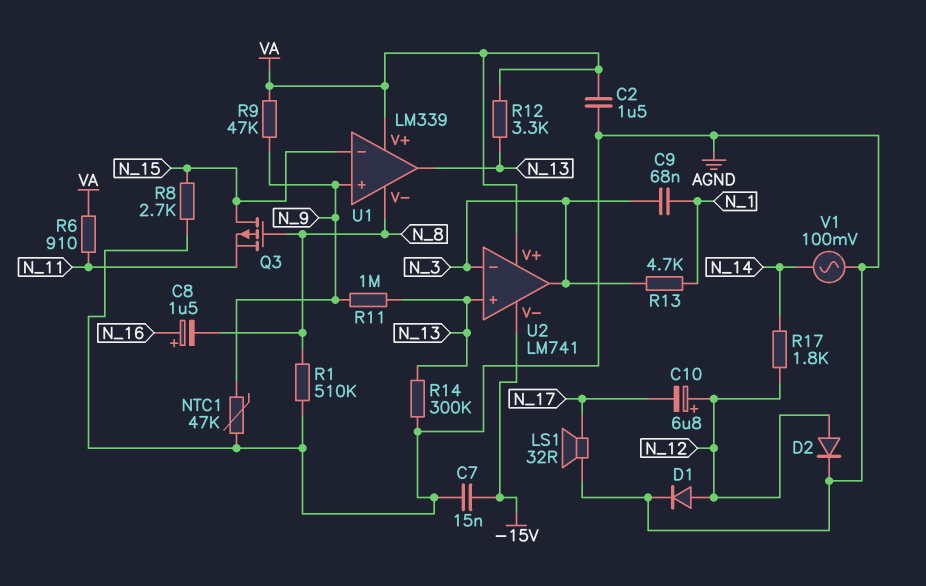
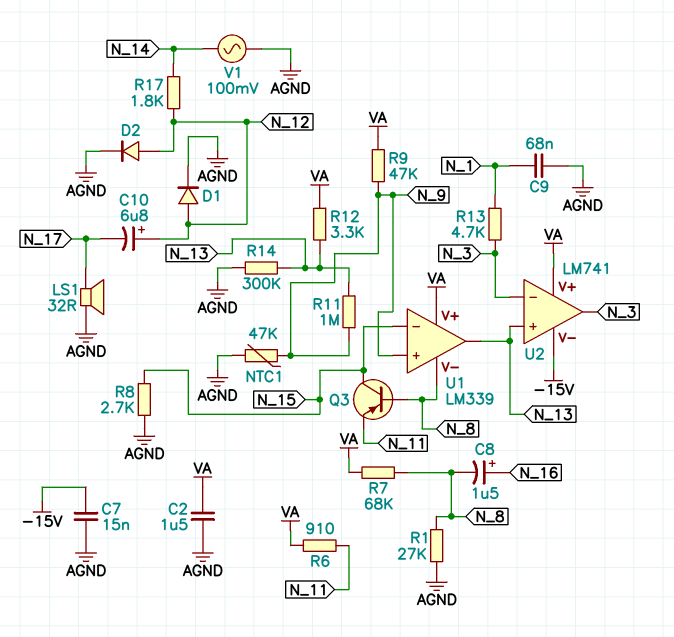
C9: 68nF (N_1, N_3) -> 68nF (AGND, N_1)
Q3: PMOS (G N_8, D N_15, S N_11) -> PNP (B N_8, C N_15, E N_11)
R1: 510k (AGND, N_8) -> 27k (AGND, N_8)
R7: none -> 68k (N_8, VA)

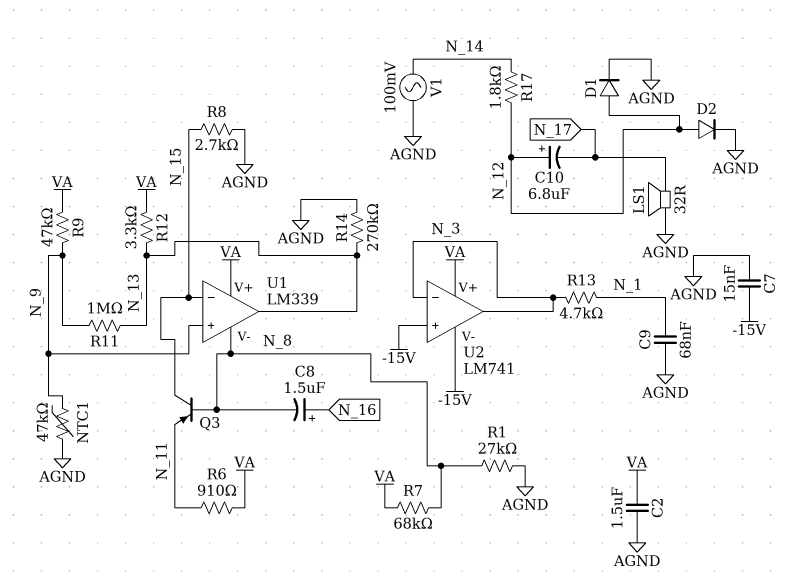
R14: 300k (AGND, N_13) -> 270k (AGND, N_13)
U2 pin in+: N_13 -> -15V

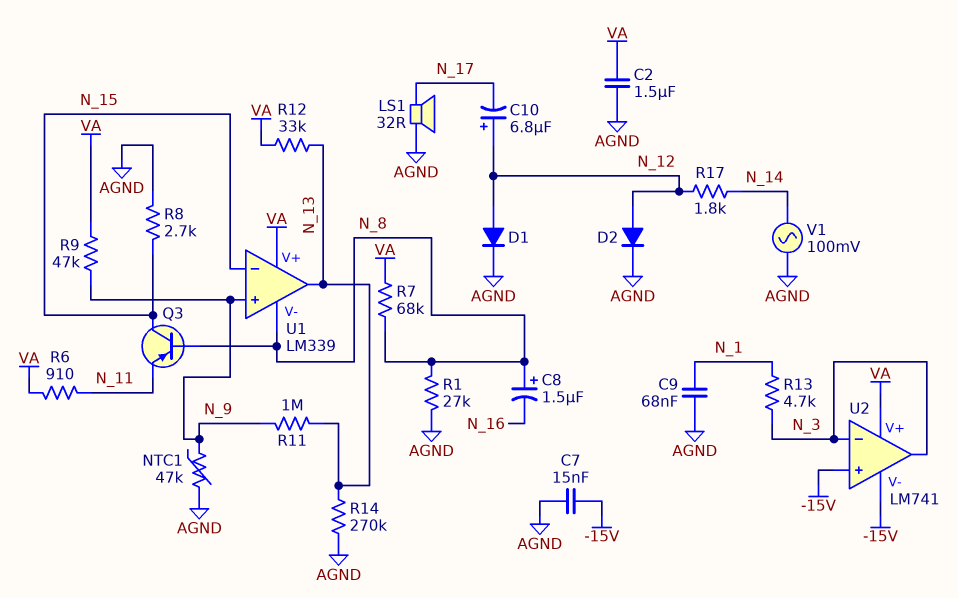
C8: 1.5uF (plus N_16, minus N_8) -> 1.5uF (plus N_8, minus N_16)
R12: 3.3k (N_13, VA) -> 33k (N_13, VA)

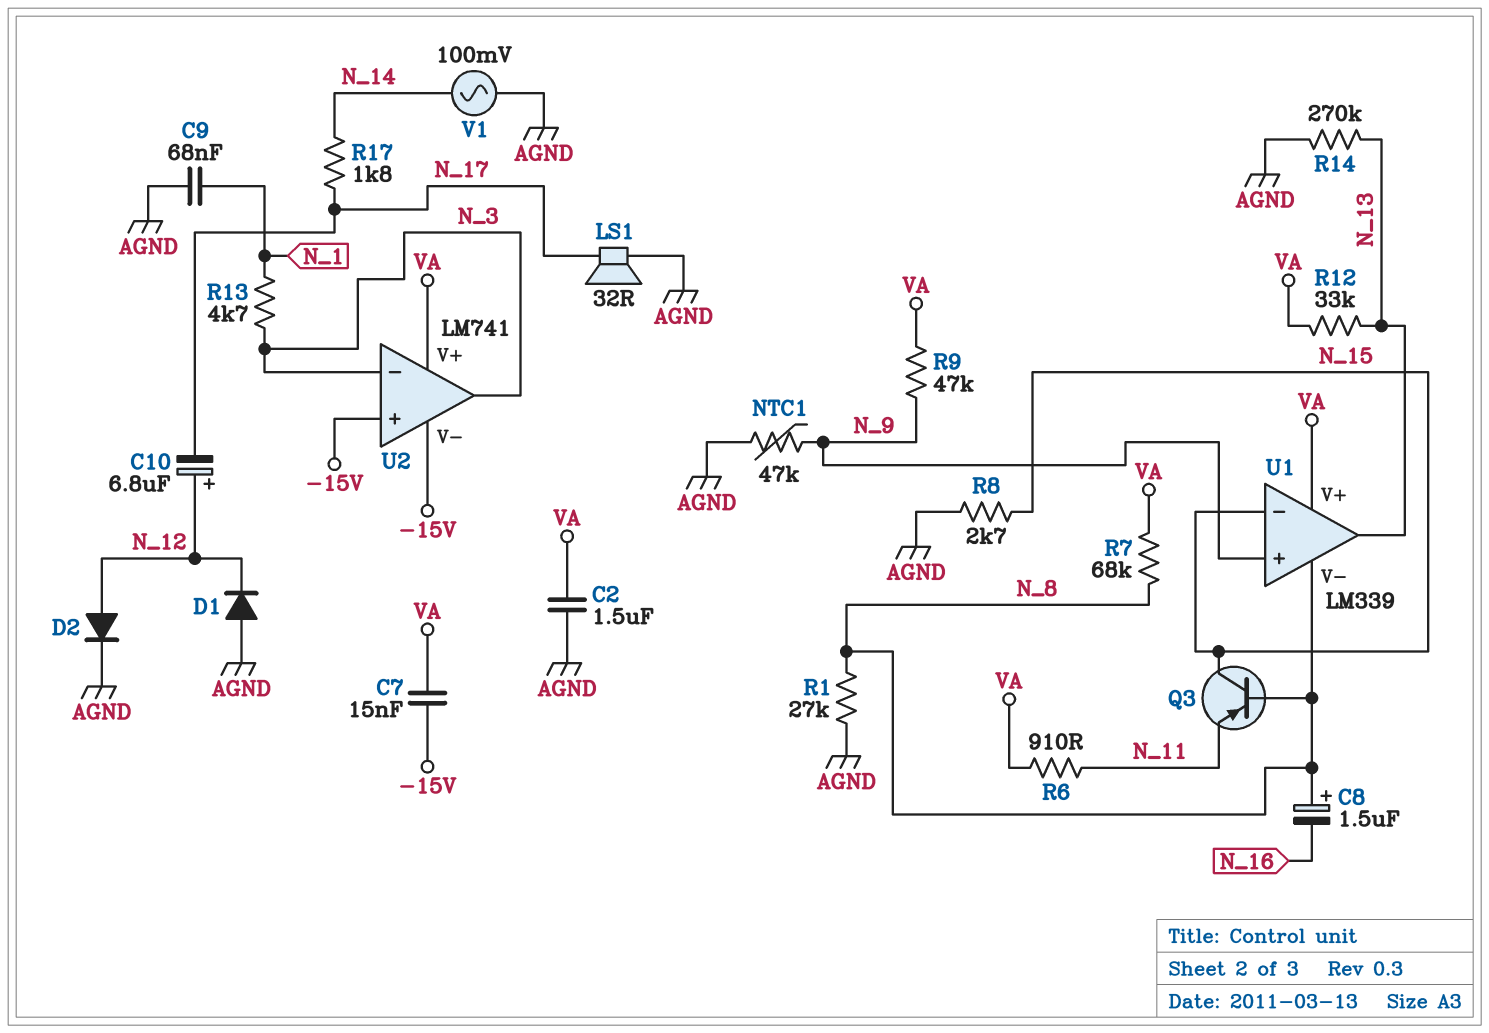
C7: 15nF (-15V, AGND) -> 15nF (-15V, VA)
D1: diode (A N_12, K AGND) -> diode (A AGND, K N_12)
R11: 1M (N_9, N_13) -> none
R17: 1.8k (N_12, N_14) -> 1.8k (N_14, N_17)

